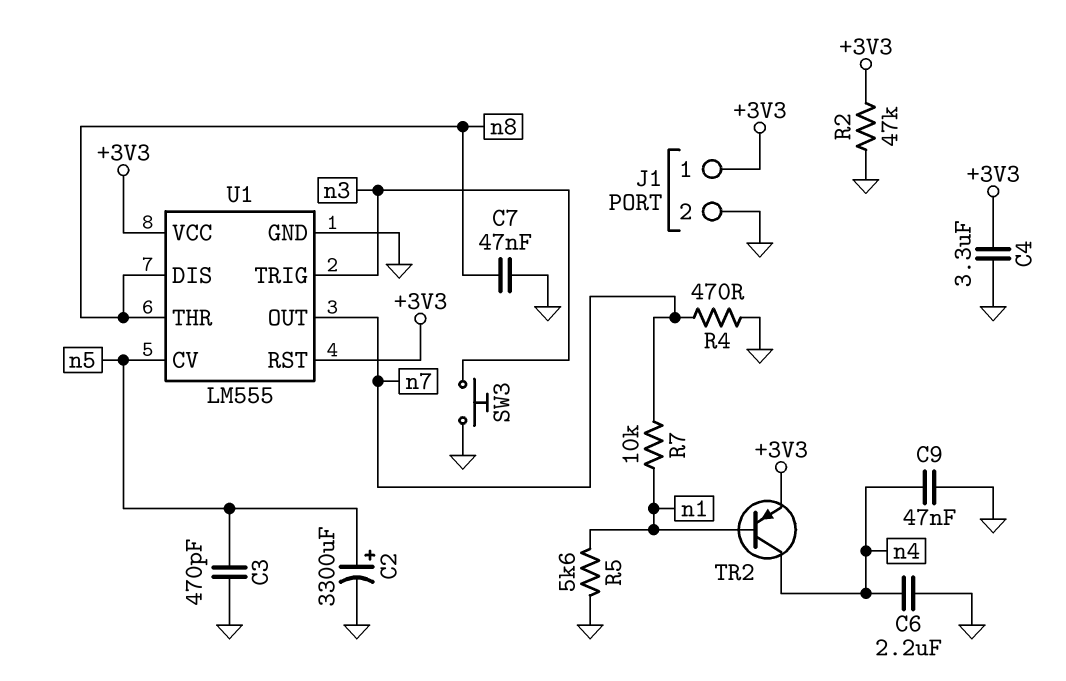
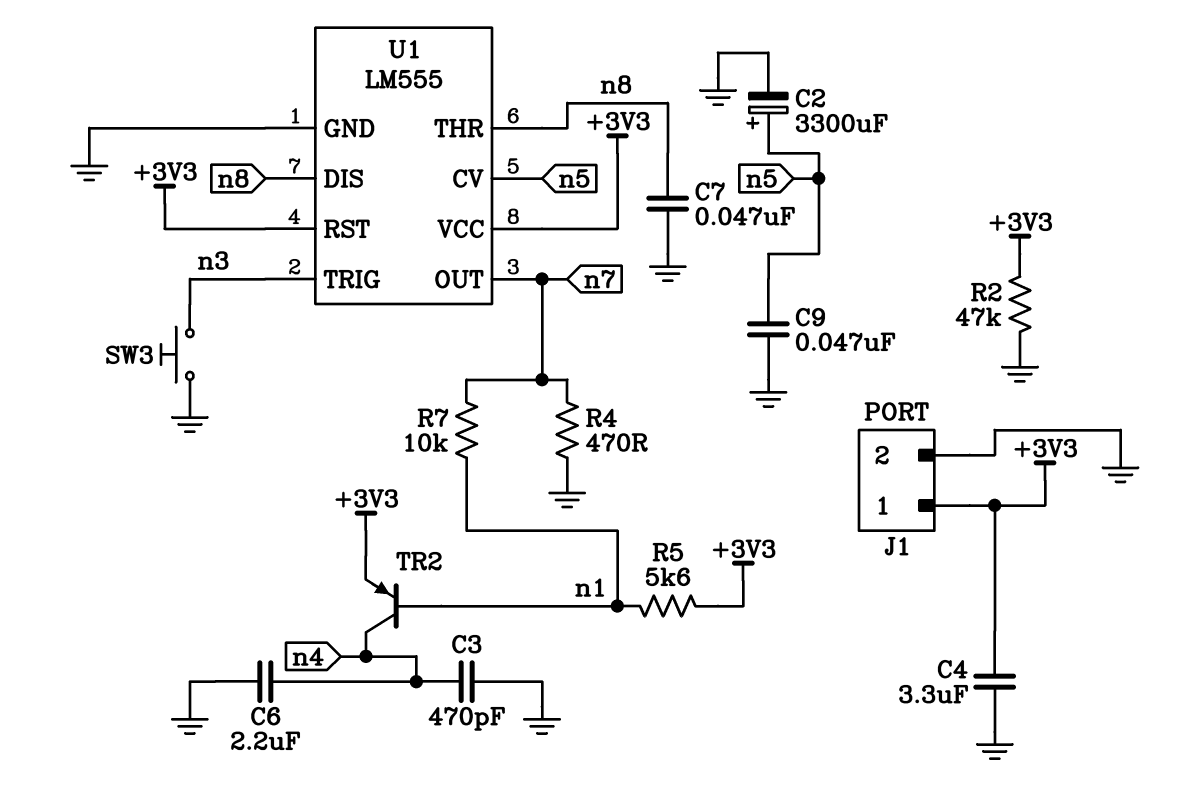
C3: 470pF (GND, n5) -> 470pF (GND, n4)
C9: 47nF (GND, n4) -> 47nF (GND, n5)
R5: 5.6k (GND, n1) -> 5.6k (+3V3, n1)

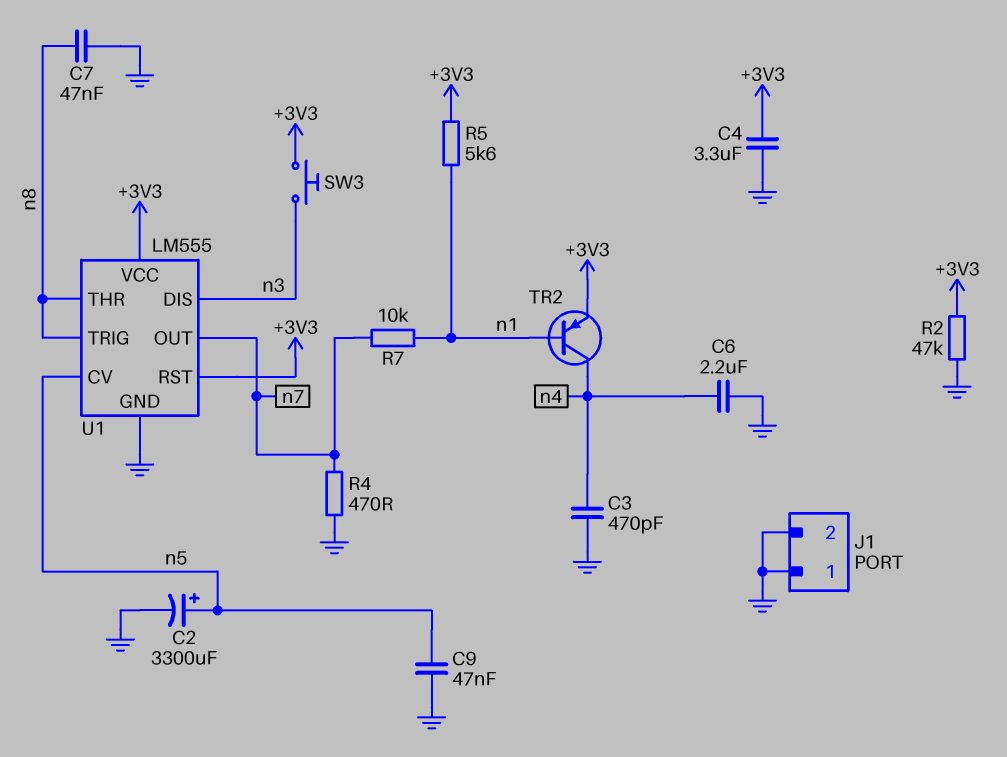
J1 pin 1: +3V3 -> GND
SW3: button (GND, n3) -> button (+3V3, n3)
U1 pin DIS: n8 -> n3
U1 pin TRIG: n3 -> n8

